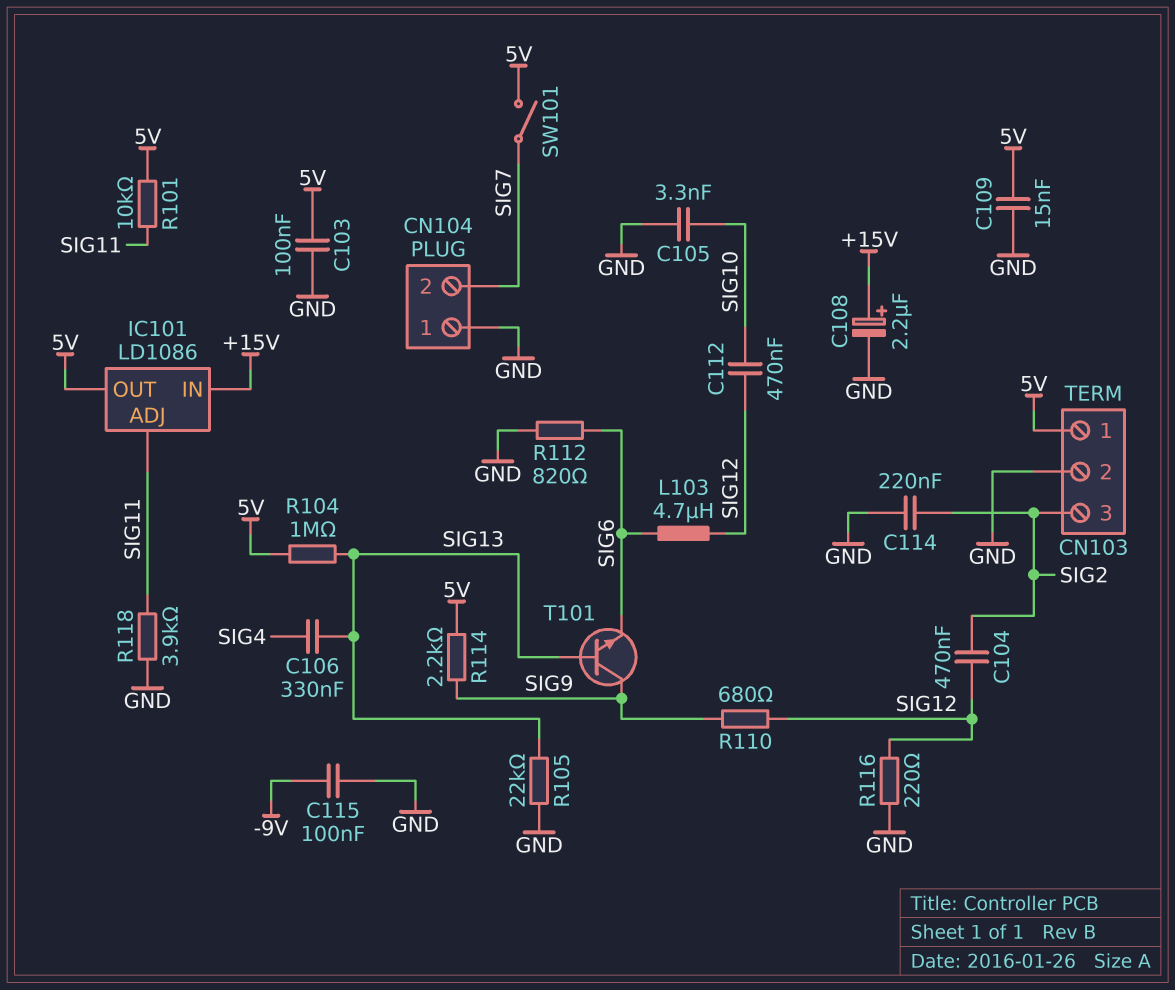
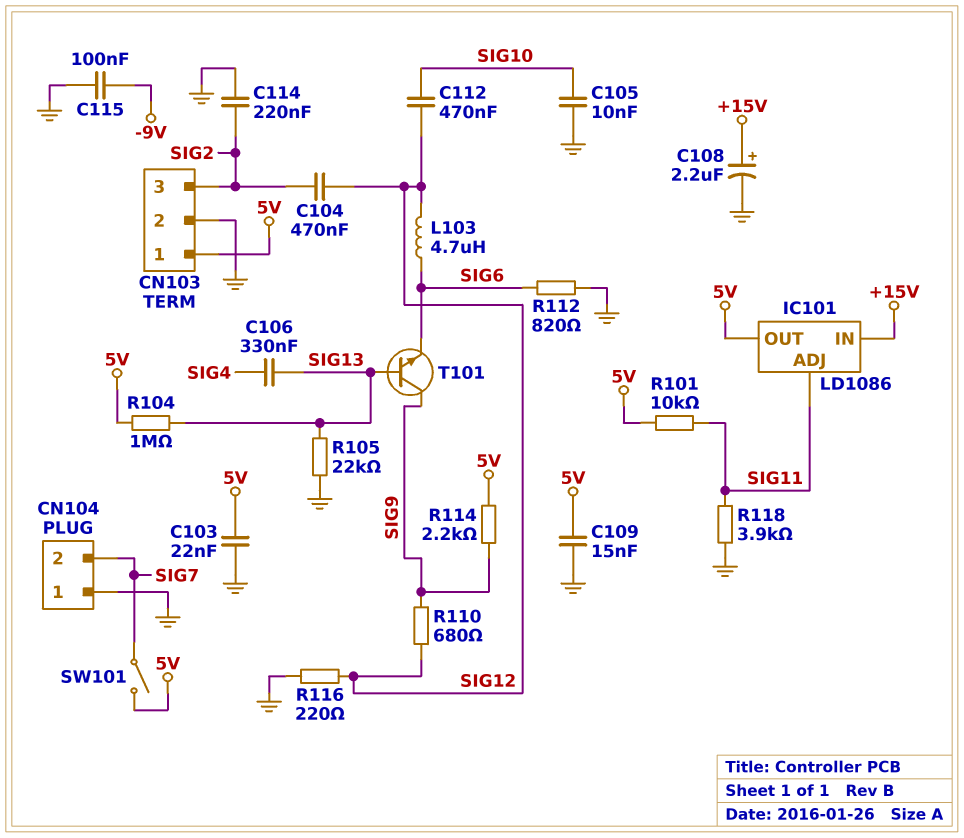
C103: 100nF (5V, GND) -> 22nF (5V, GND)
C105: 3.3nF (GND, SIG10) -> 10nF (GND, SIG10)

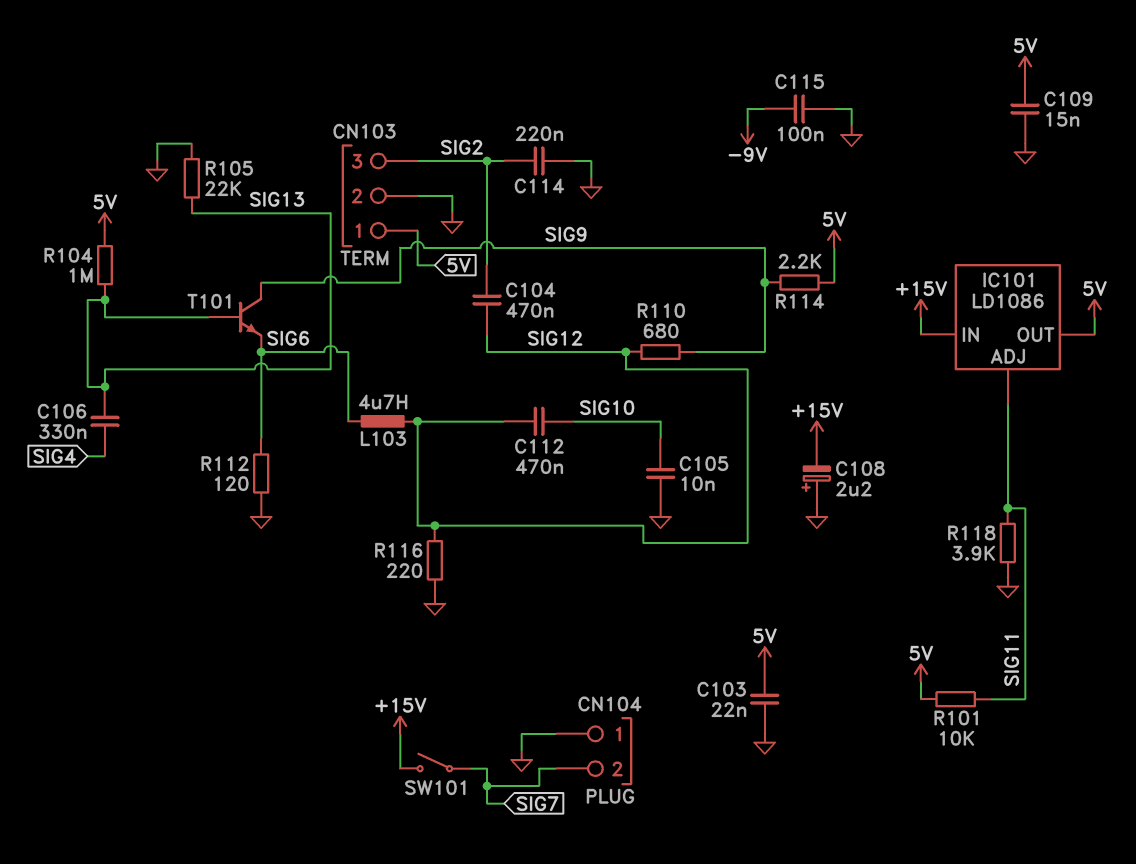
C108: 2.2uF (plus +15V, minus GND) -> 2.2uF (plus GND, minus +15V)
R112: 820 (GND, SIG6) -> 120 (GND, SIG6)
SW101: switch (5V, SIG7) -> switch (+15V, SIG7)

